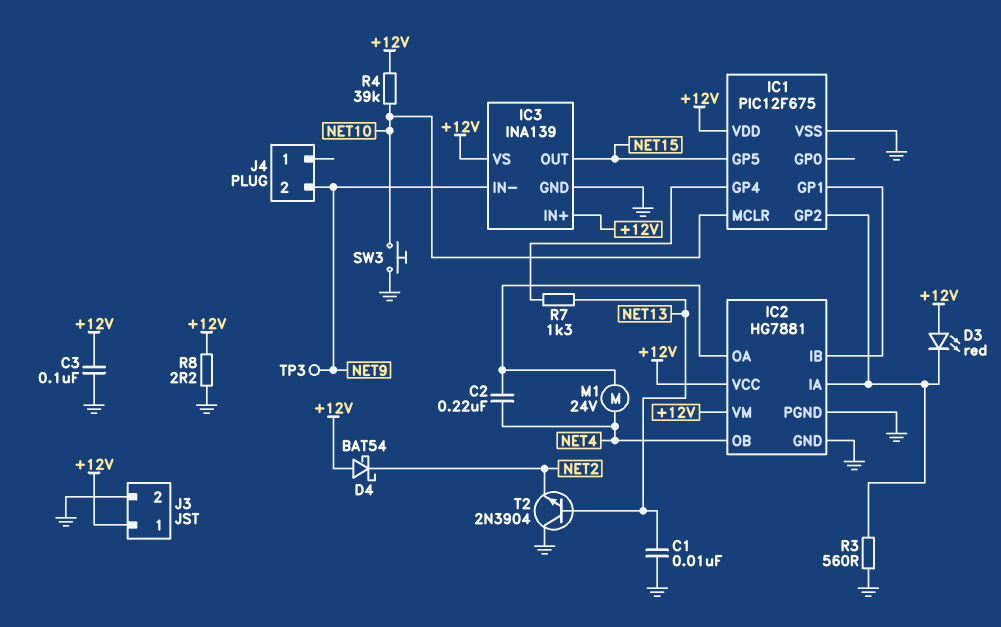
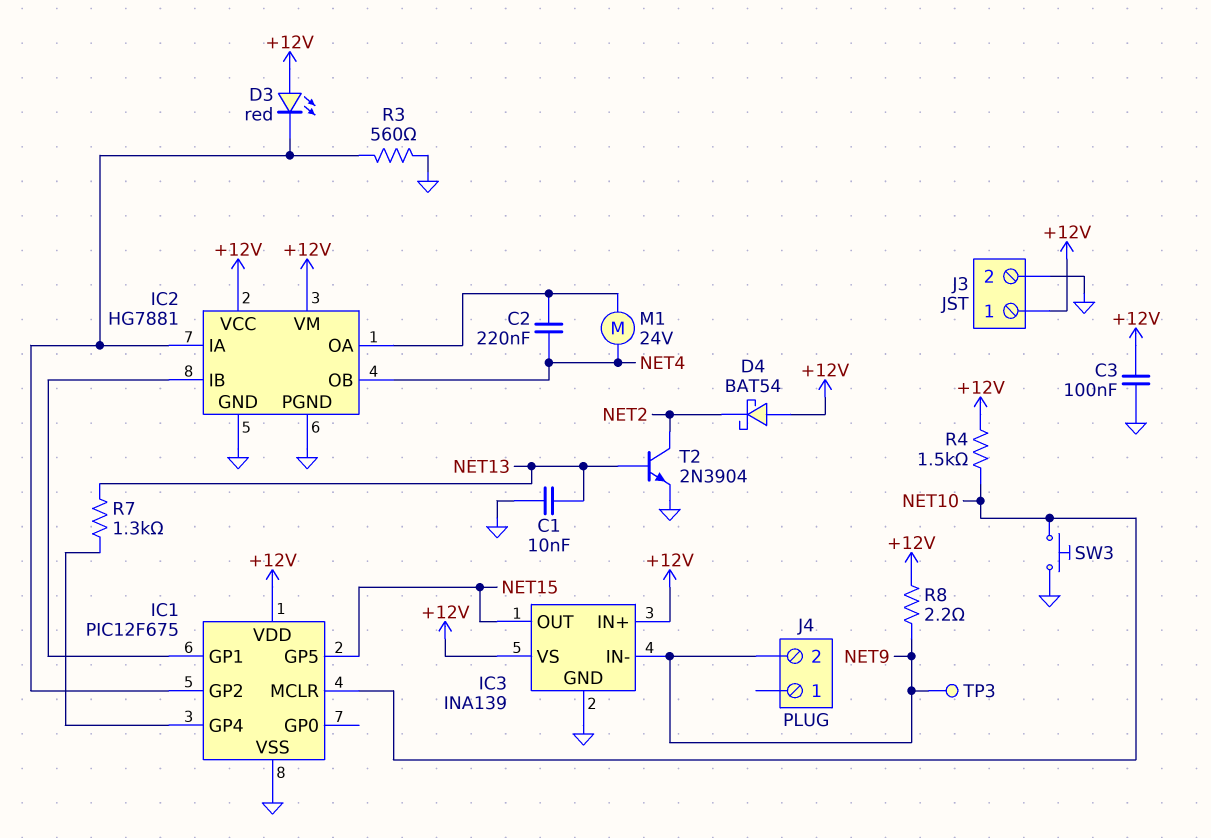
R4: 39k (+12V, NET10) -> 1.5k (+12V, NET10)
R8: 2.2 (+12V, GND) -> 2.2 (+12V, NET9)
T2: NPN 2N3904 (B NET13, C GND, E NET2) -> NPN 2N3904 (B NET13, C NET2, E GND)

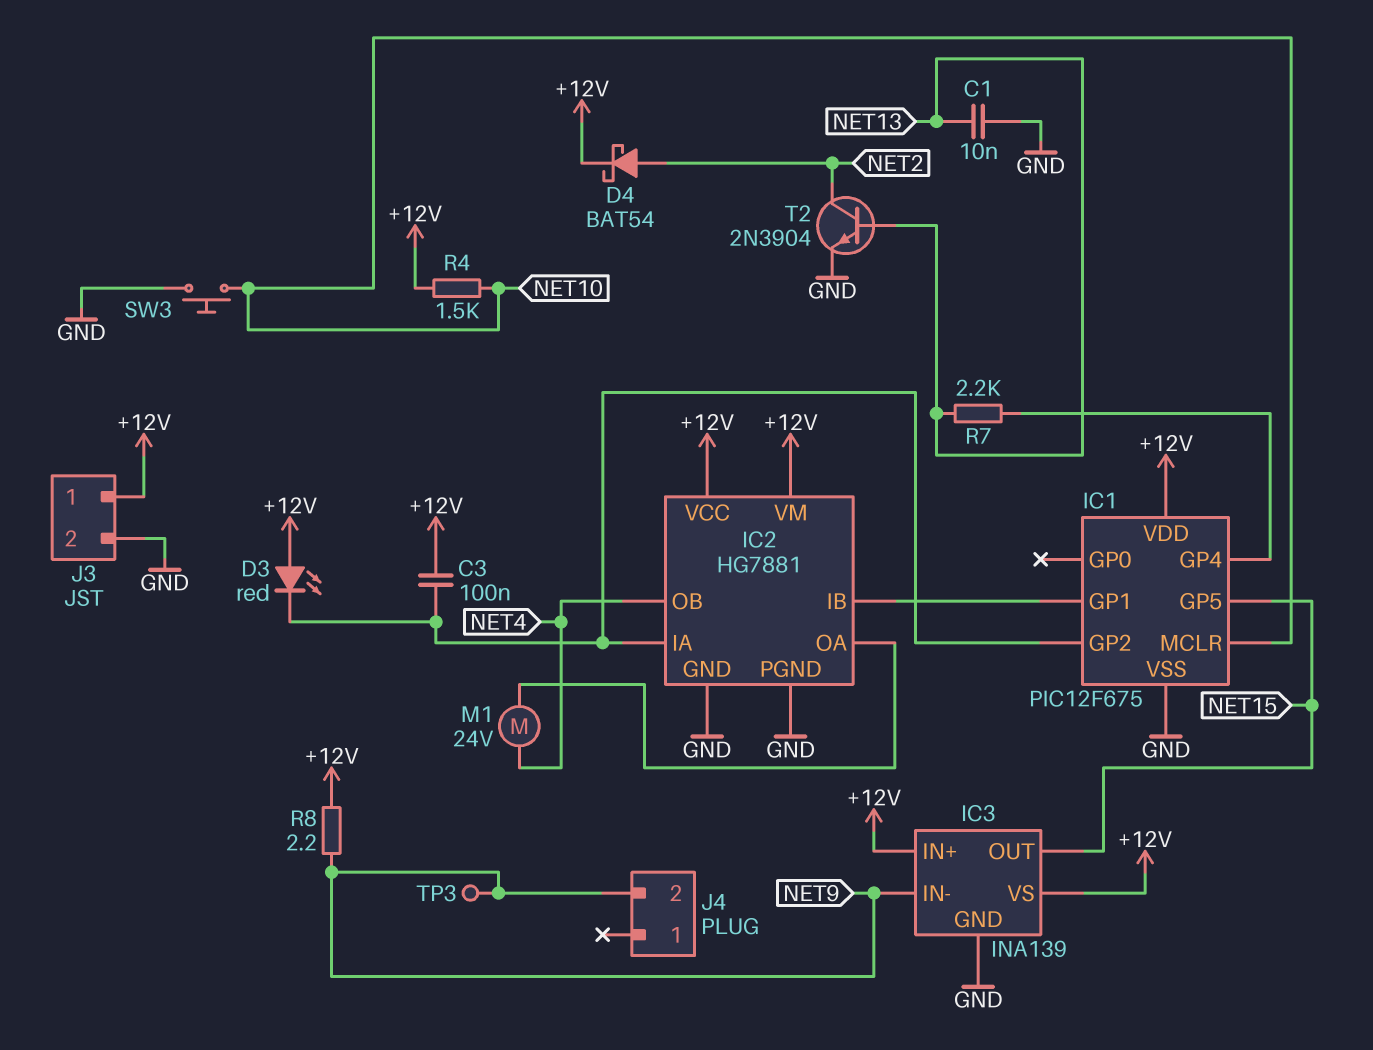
C2: 220nF (IC2/OA, NET4) -> none
C3: 100nF (+12V, GND) -> 100nF (+12V, IC1/GP2)
D4: schottky BAT54 (A +12V, K NET2) -> schottky BAT54 (A NET2, K +12V)
R3: 560 (GND, IC1/GP2) -> none
R7: 1.3k (IC1/GP4, NET13) -> 2.2k (IC1/GP4, NET13)

